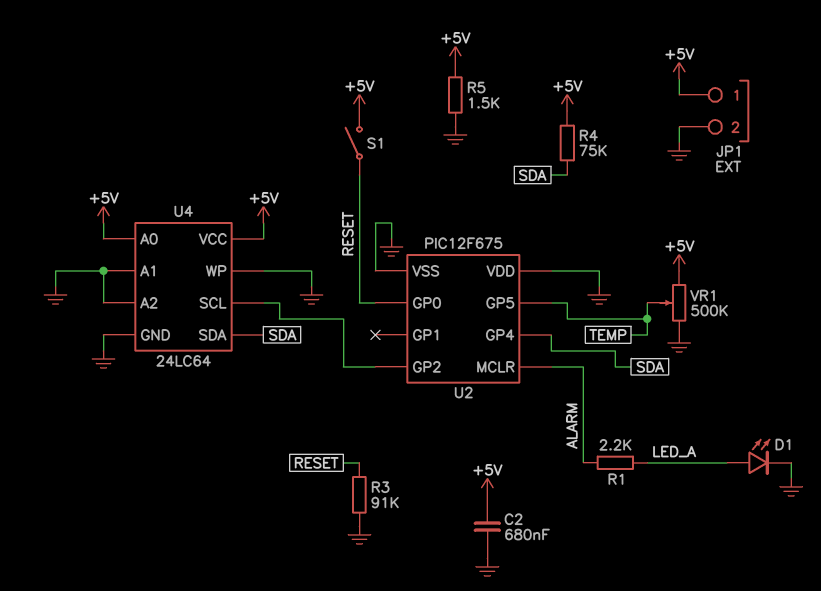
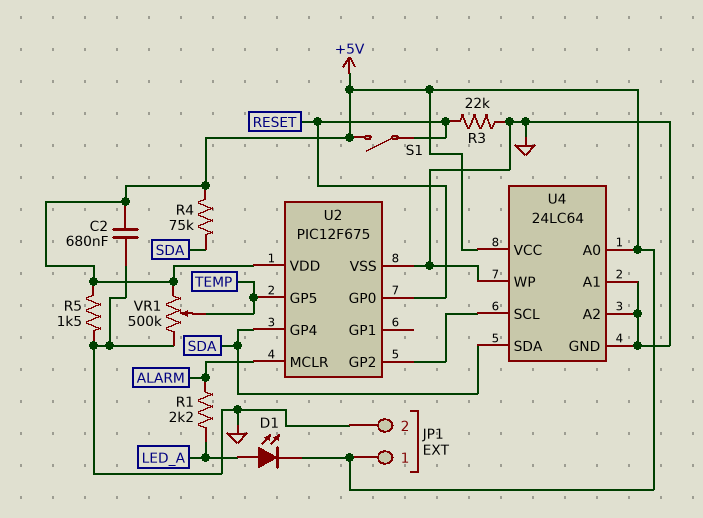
D1: LED (A LED_A, K GND) -> LED (A LED_A, K +5V)
R3: 91k (GND, RESET) -> 22k (GND, RESET)
U2 pin VDD: GND -> +5V

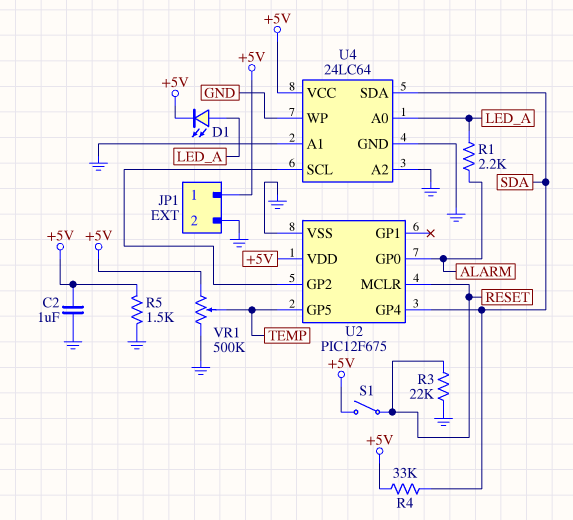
C2: 680nF (+5V, GND) -> 1uF (+5V, GND)
R4: 75k (+5V, SDA) -> 33k (+5V, SDA)
U2 pin GP0: RESET -> ALARM
U2 pin MCLR: ALARM -> RESET
U4 pin A0: +5V -> LED_A

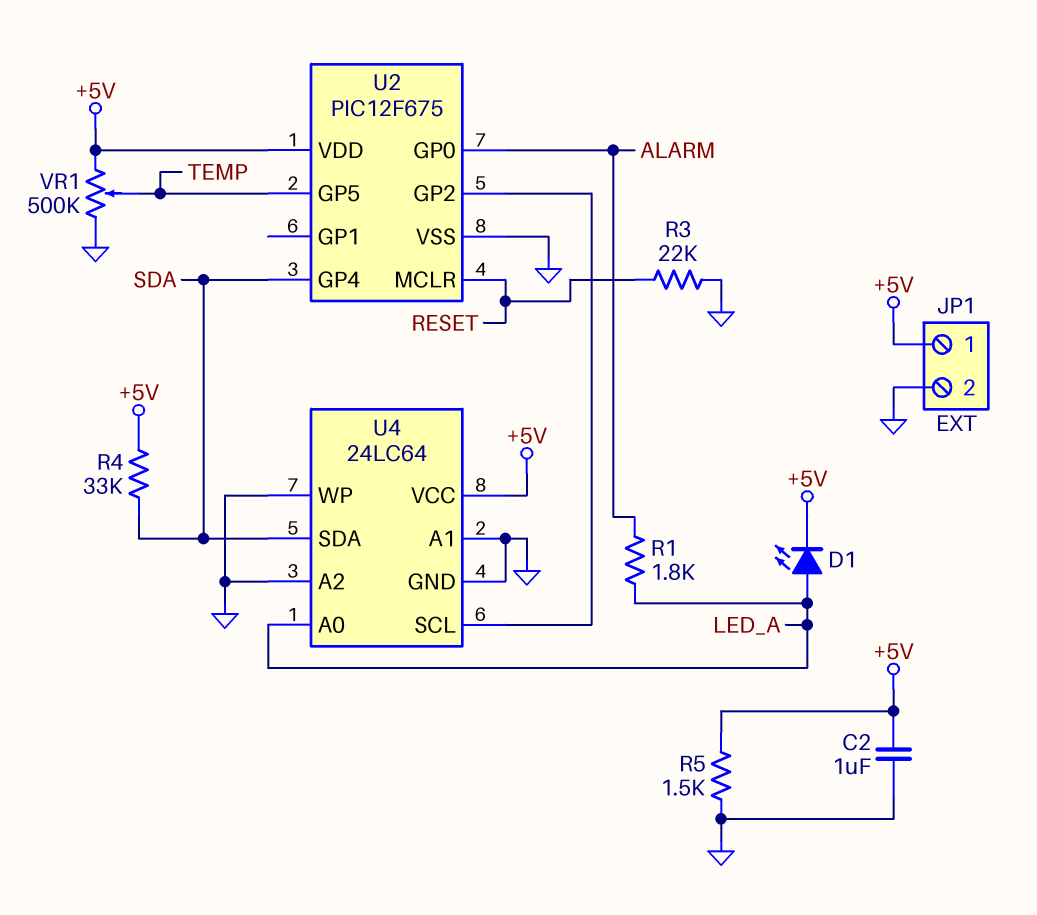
R1: 2.2k (ALARM, LED_A) -> 1.8k (ALARM, LED_A)
S1: switch (+5V, RESET) -> none

